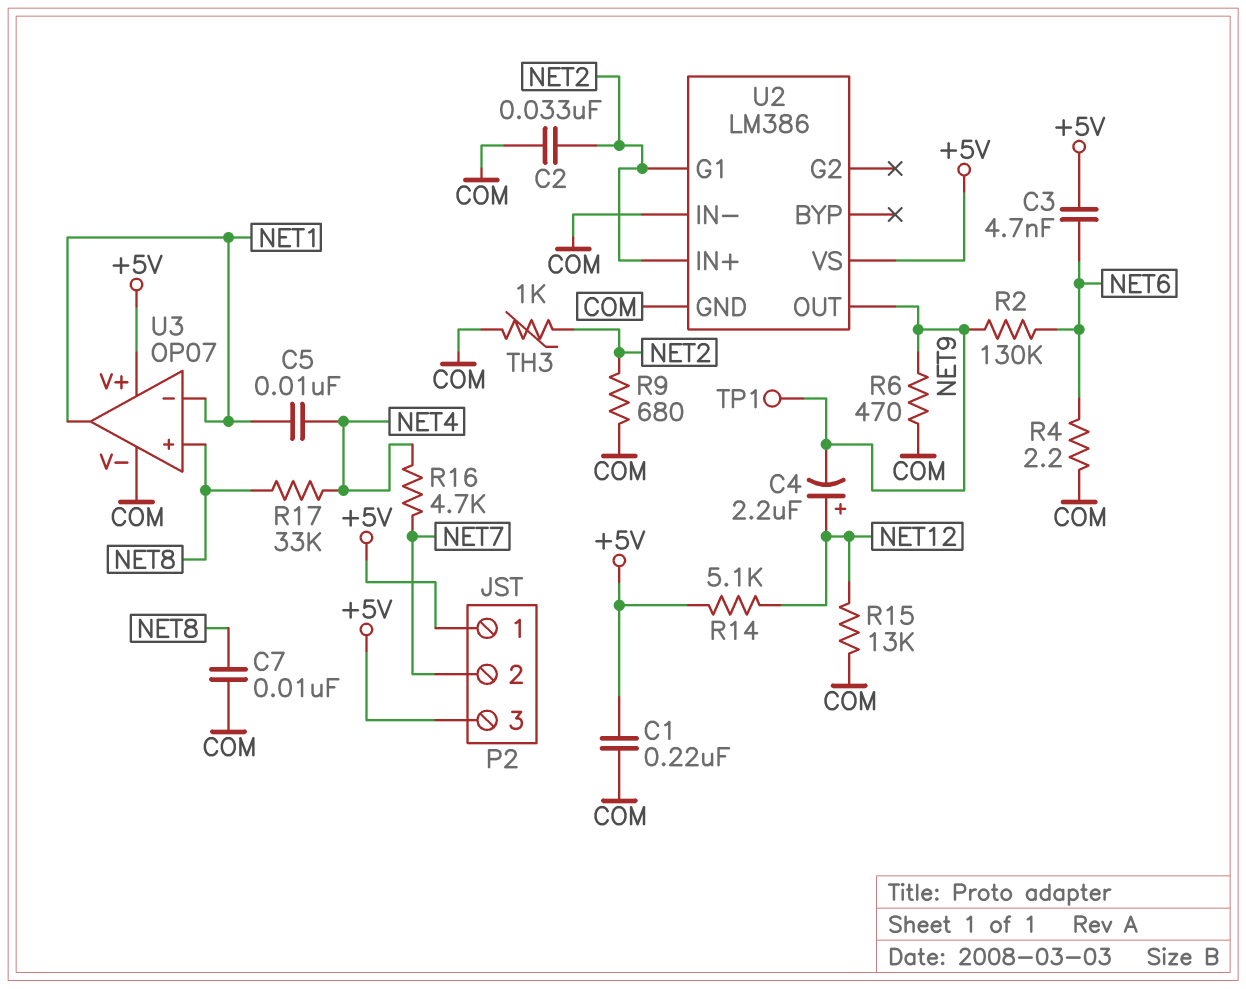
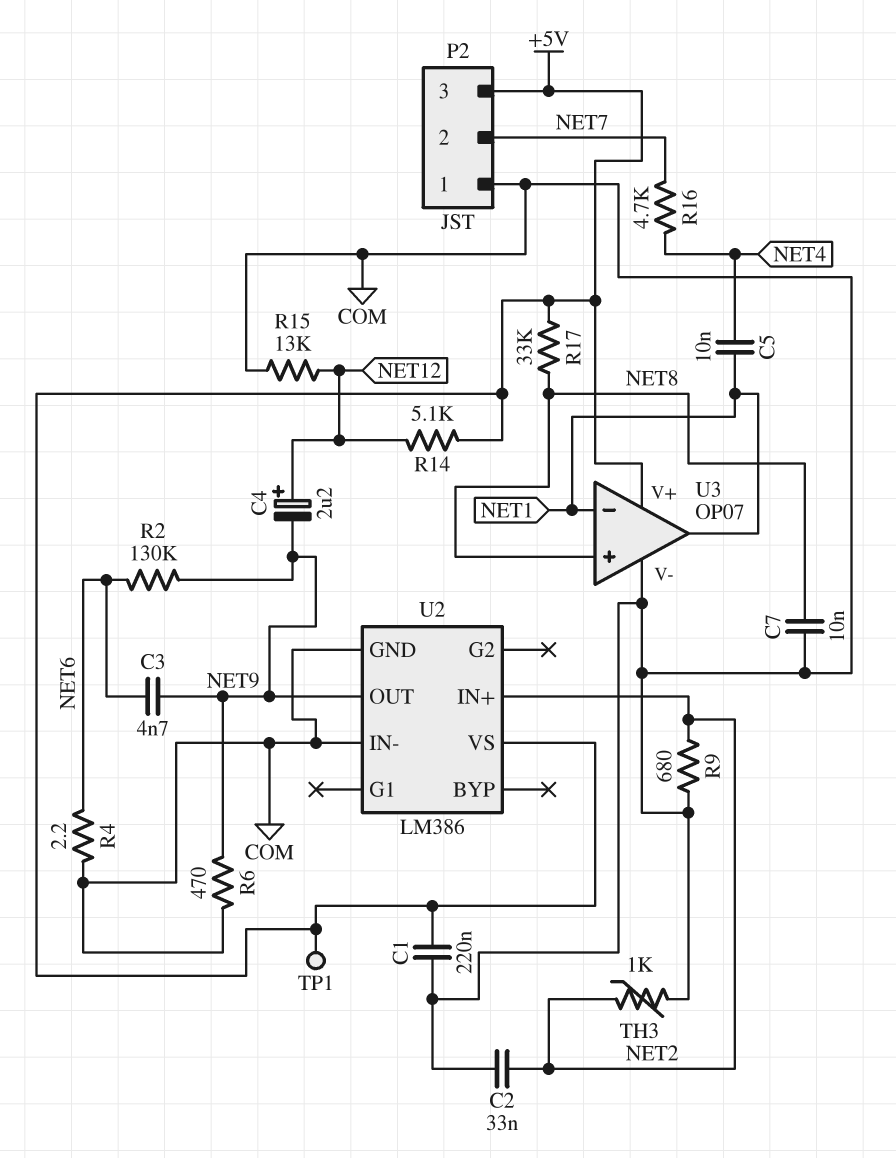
C3: 4.7nF (+5V, NET6) -> 4.7nF (NET6, NET9)
P2 pin 1: +5V -> COM
R17: 33k (NET4, NET8) -> 33k (+5V, NET8)
TP1: test point (NET9) -> test point (+5V)
U2 pin G1: NET2 -> none

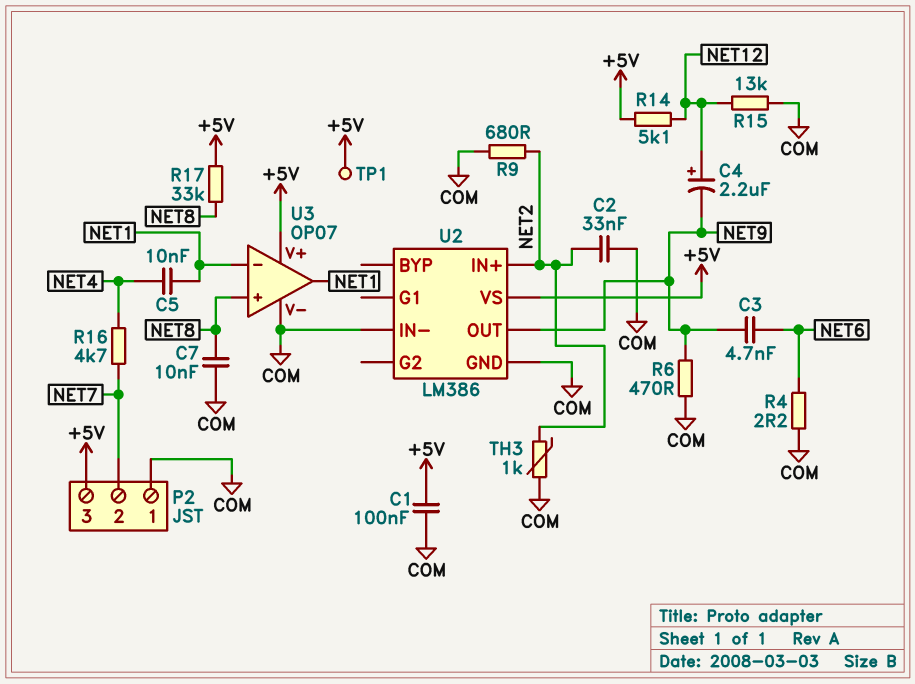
C1: 220nF (+5V, COM) -> 100nF (+5V, COM)
R2: 130k (NET6, NET9) -> none

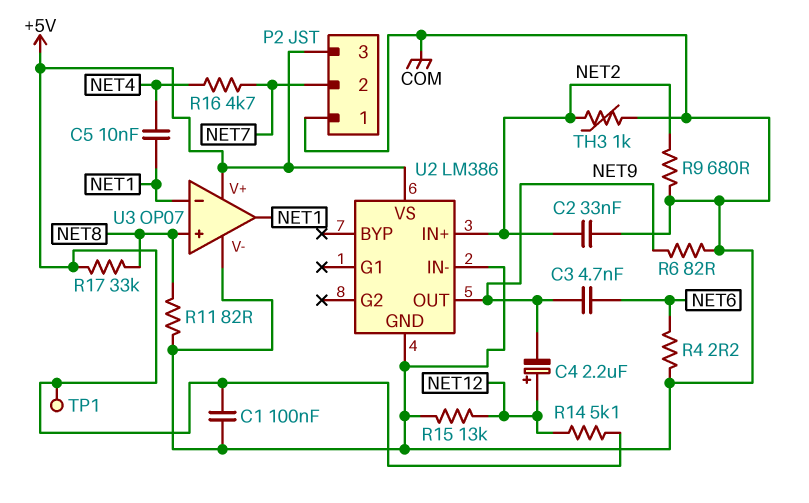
C7: 10nF (COM, NET8) -> none
R6: 470 (COM, NET9) -> 82 (COM, NET9)
R11: none -> 82 (COM, NET8)

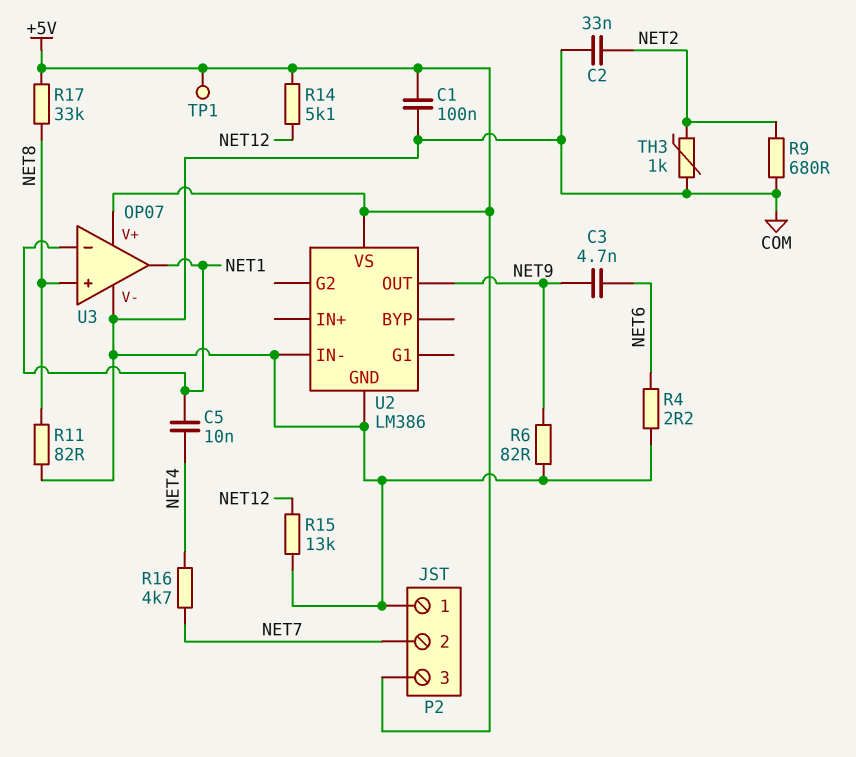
C4: 2.2uF (plus NET12, minus NET9) -> none
U2 pin IN+: NET2 -> none

